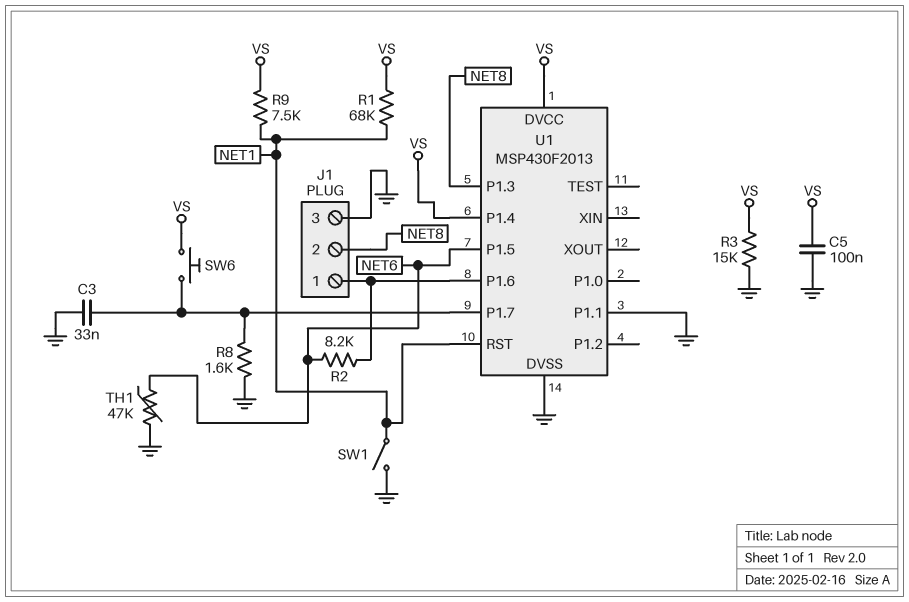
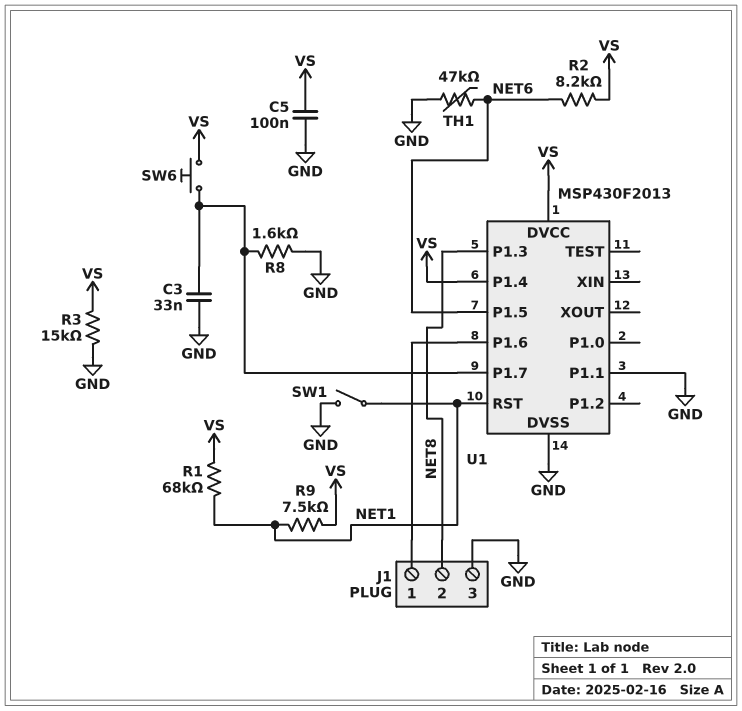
R2: 8.2k (J1/1, NET6) -> 8.2k (NET6, VS)

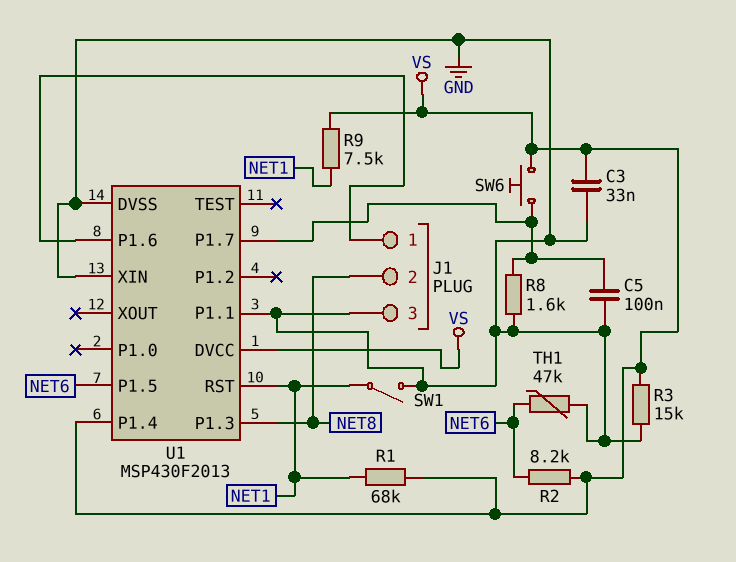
C3: 33nF (GND, U1/P1.7) -> 33nF (GND, VS)
C5: 100nF (GND, VS) -> 100nF (GND, U1/P1.7)
U1 pin XIN: none -> GND

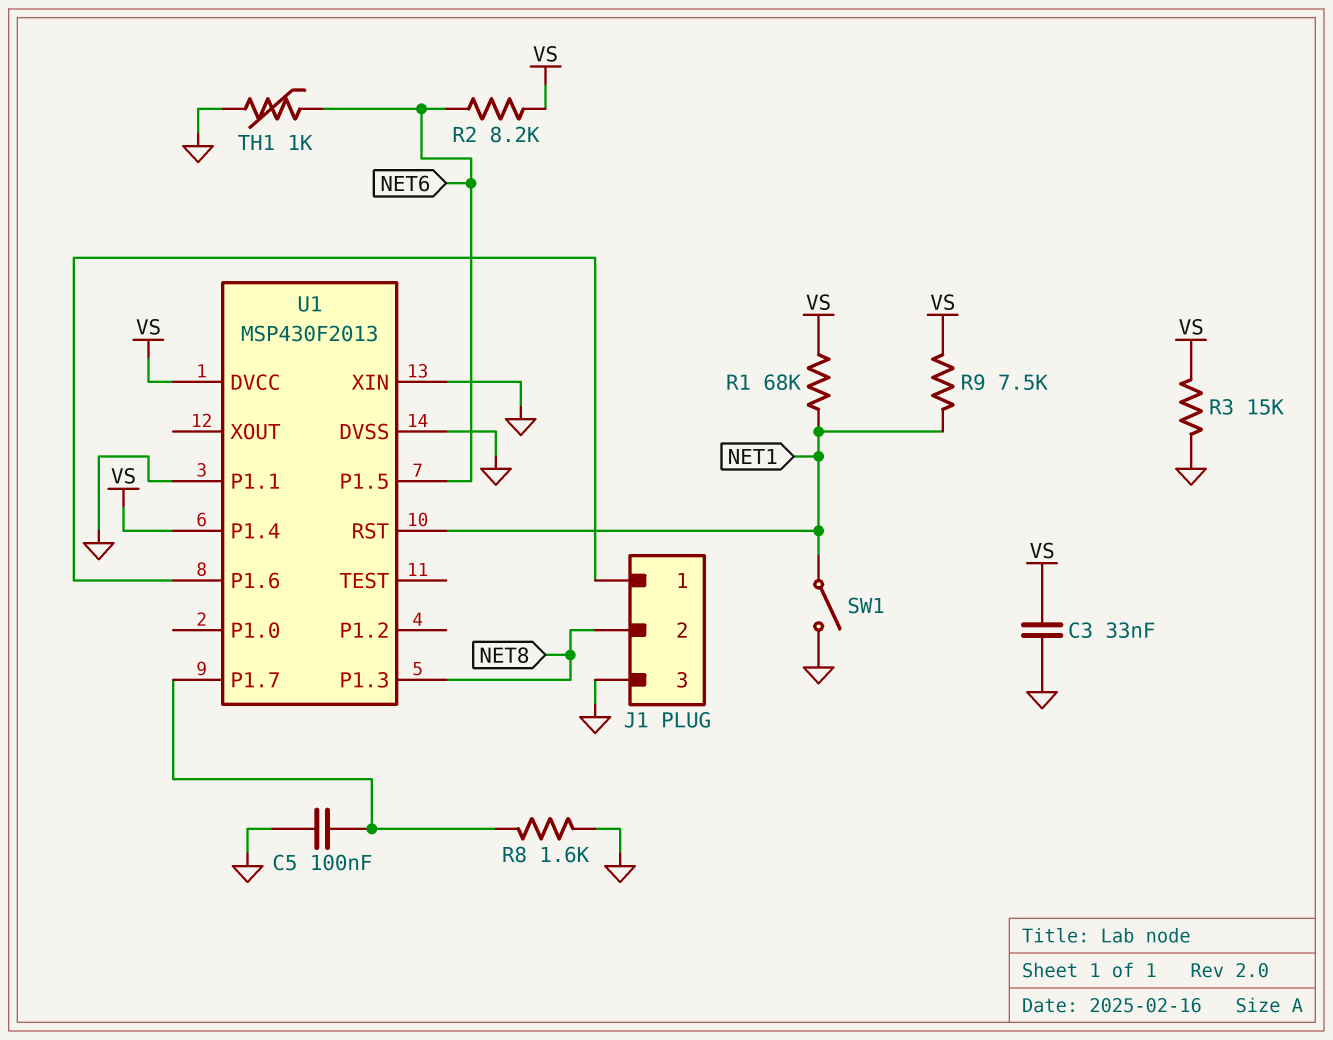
SW6: button (U1/P1.7, VS) -> none
TH1: 47k (GND, NET6) -> 1k (GND, NET6)

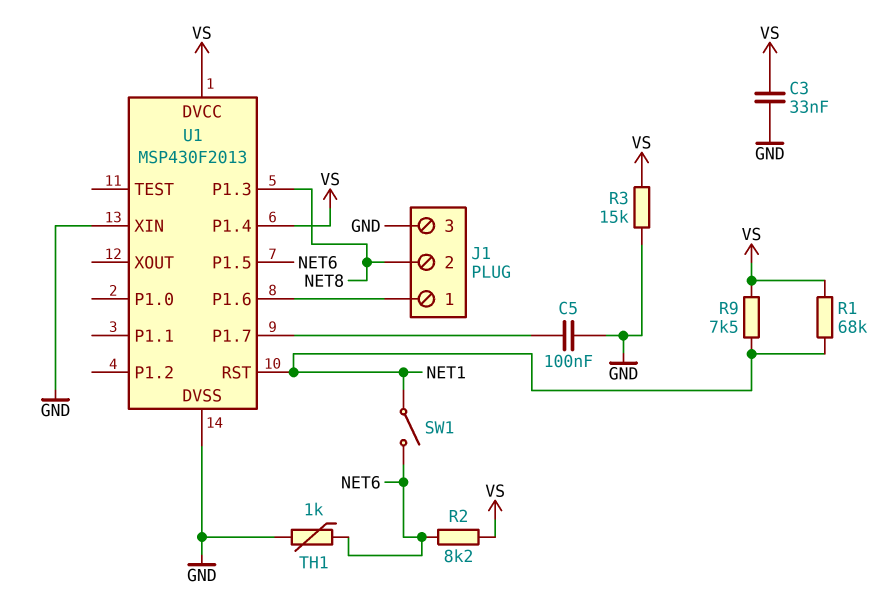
R8: 1.6k (GND, U1/P1.7) -> none
SW1: switch (GND, NET1) -> switch (NET1, NET6)
U1 pin P1.1: GND -> none

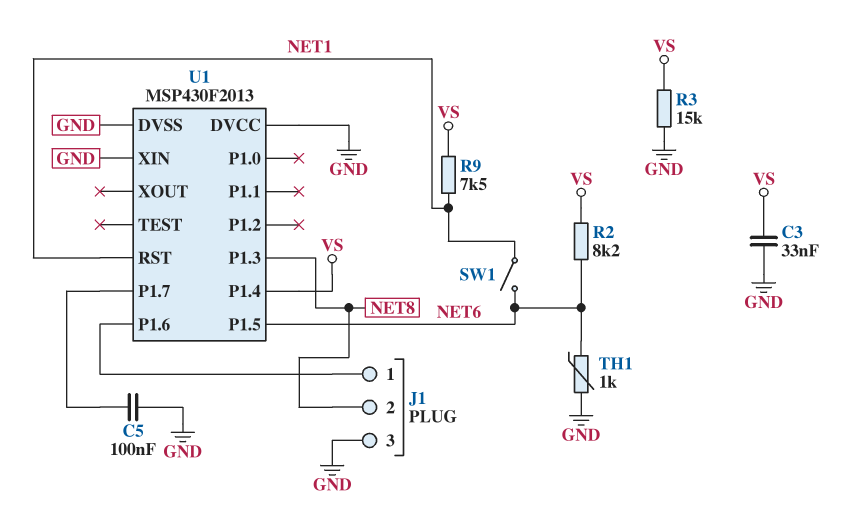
R1: 68k (NET1, VS) -> none
U1 pin DVCC: VS -> GND

